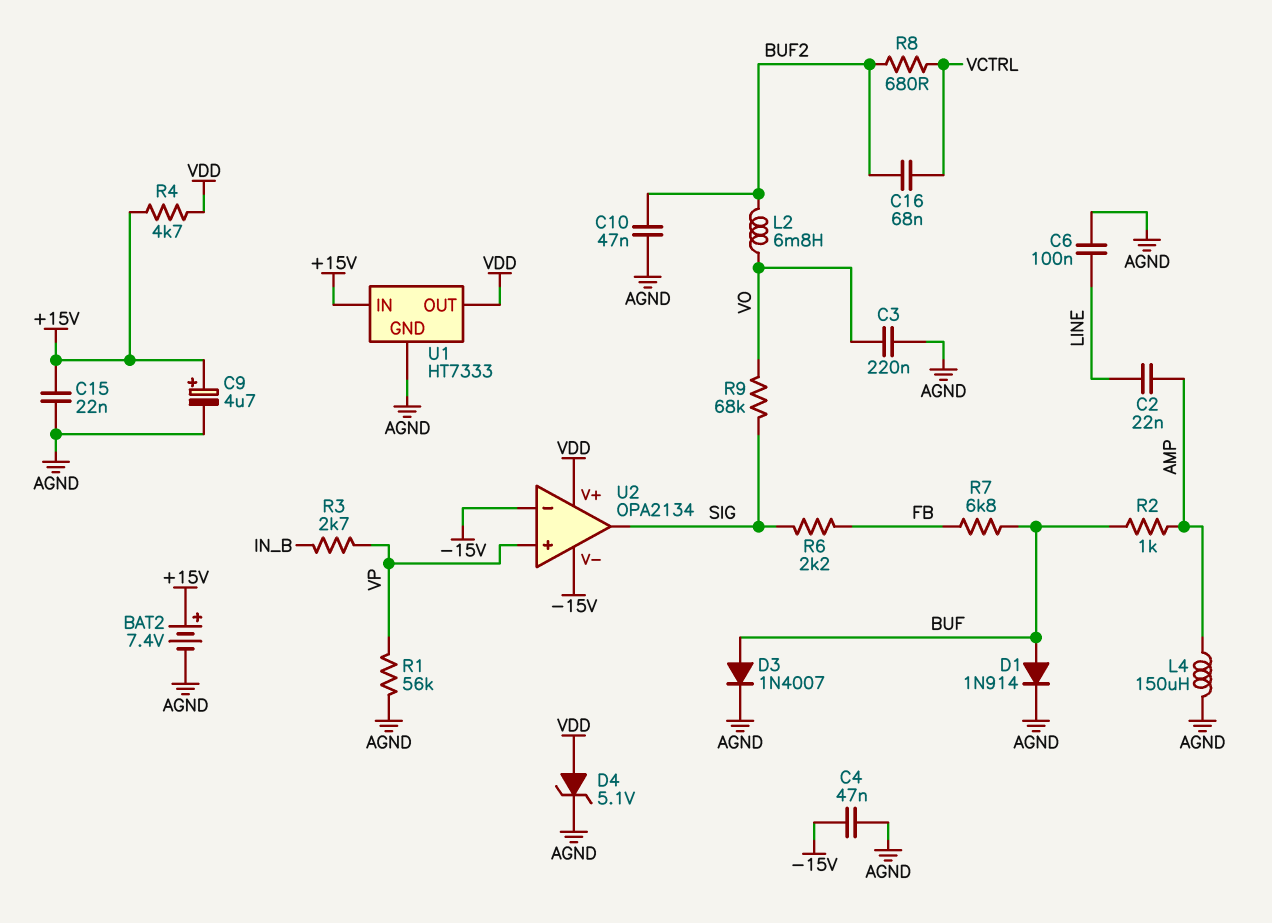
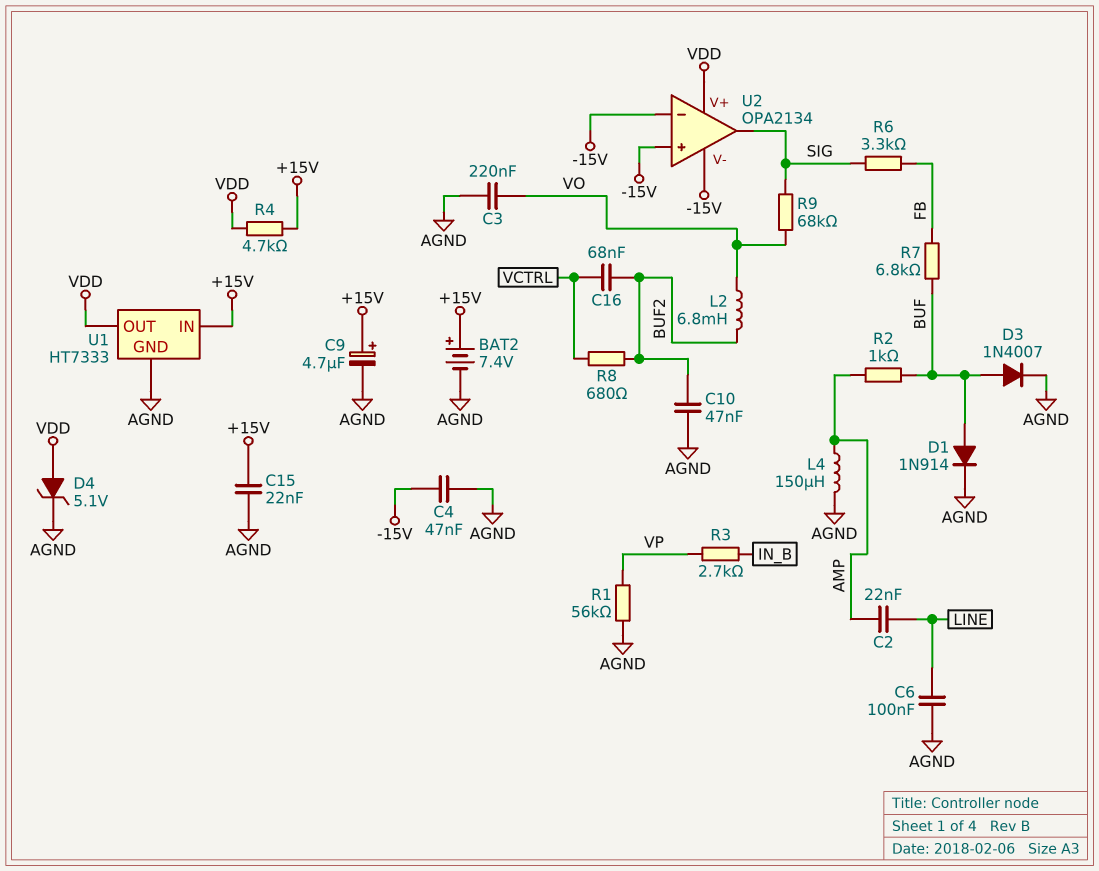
R6: 2.2k (FB, SIG) -> 3.3k (FB, SIG)
U2 pin in+: VP -> -15V

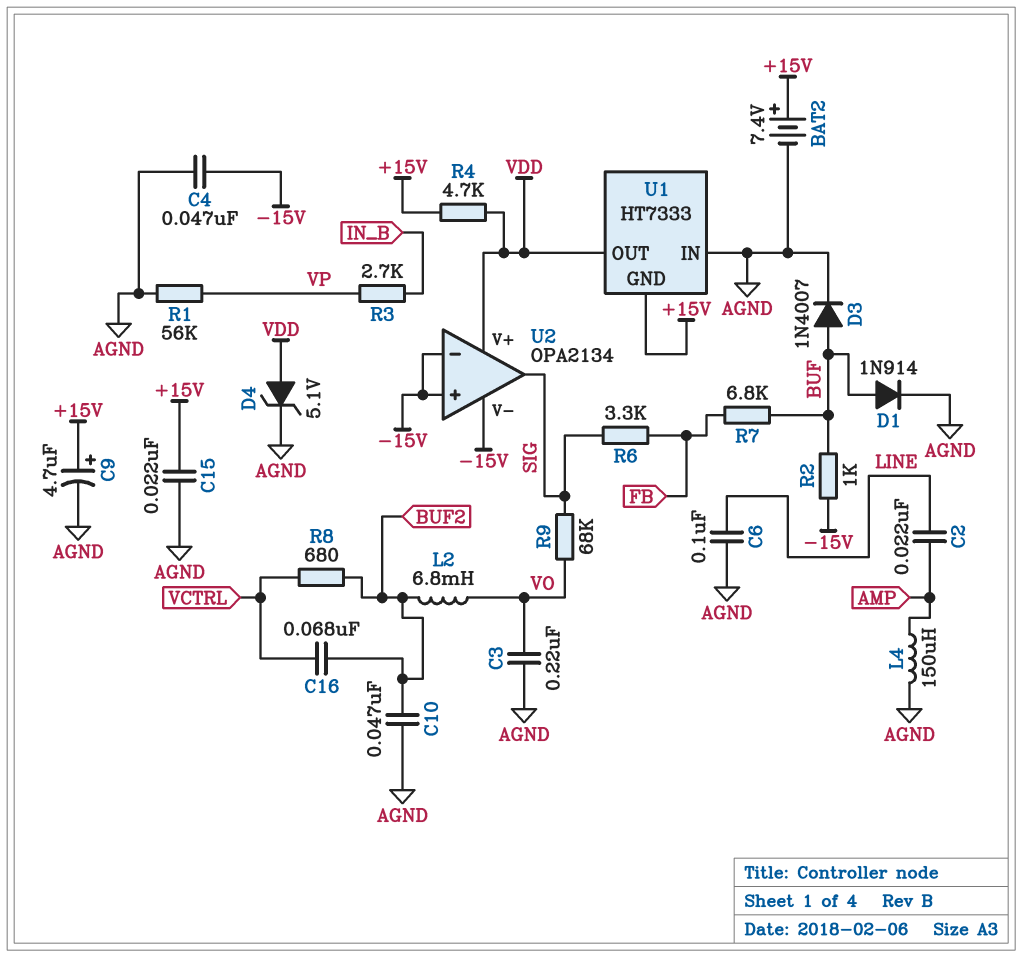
R2: 1k (AMP, BUF) -> 1k (-15V, BUF)
U1 pin GND: AGND -> +15V
U1 pin IN: +15V -> AGND

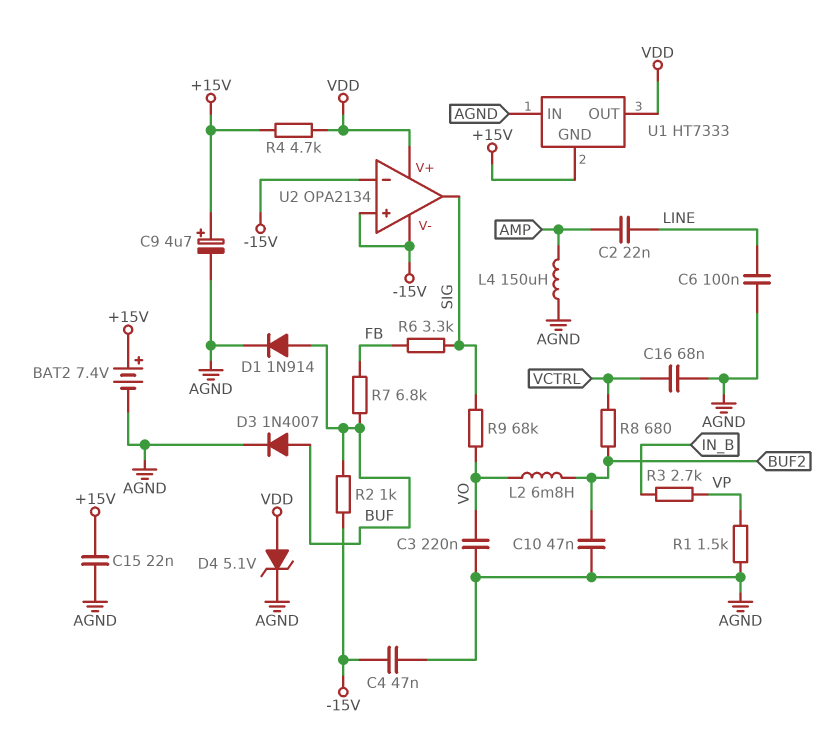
C16: 68nF (BUF2, VCTRL) -> 68nF (AGND, VCTRL)
R1: 56k (AGND, VP) -> 1.5k (AGND, VP)

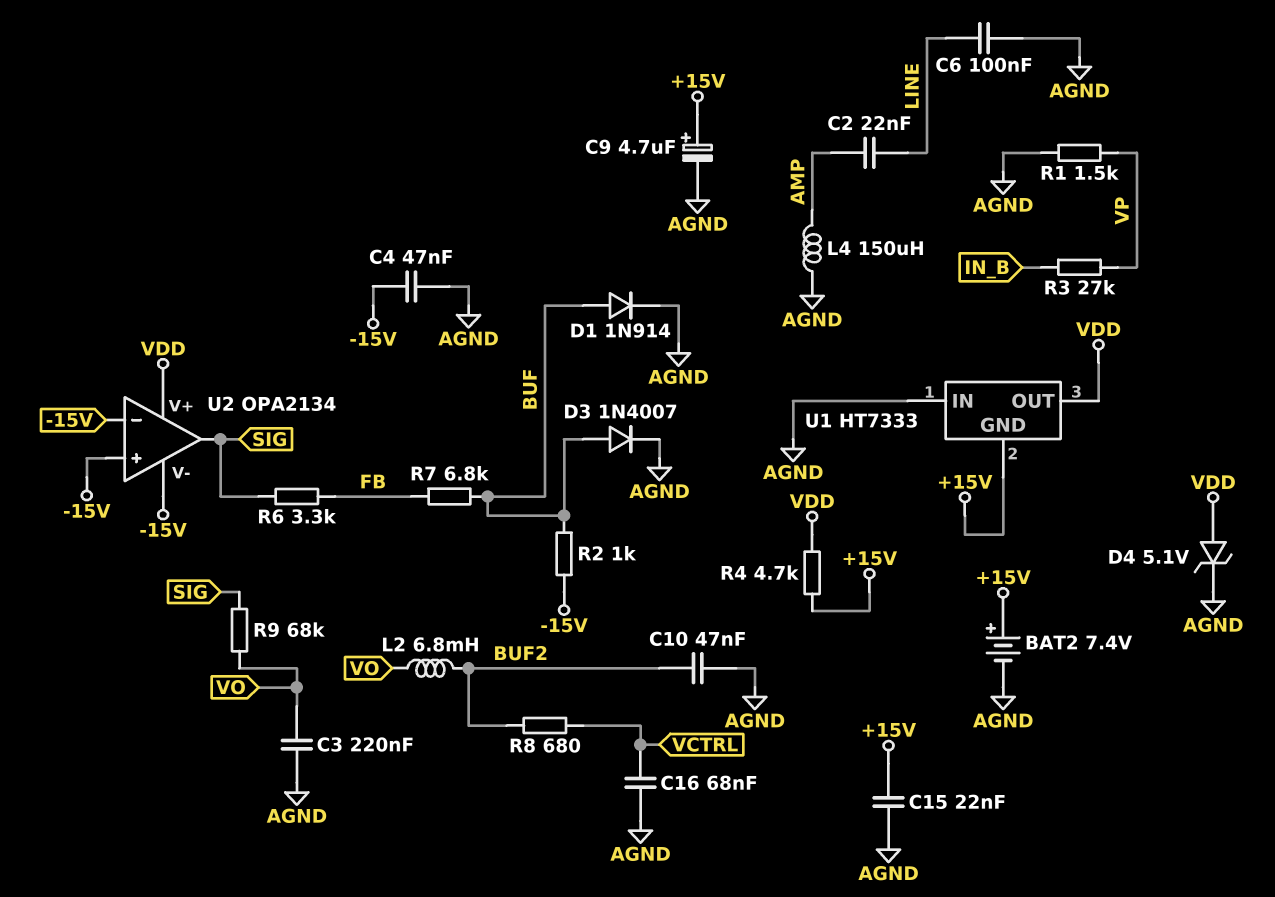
R3: 2.7k (IN_B, VP) -> 27k (IN_B, VP)

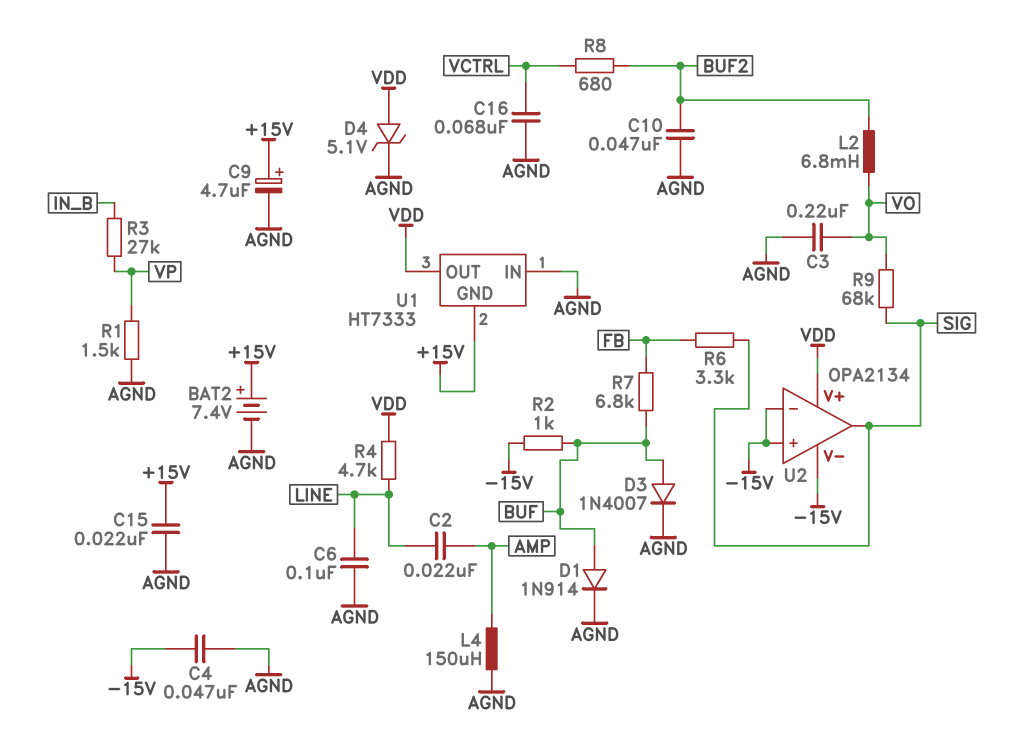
R4: 4.7k (+15V, VDD) -> 4.7k (LINE, VDD)

